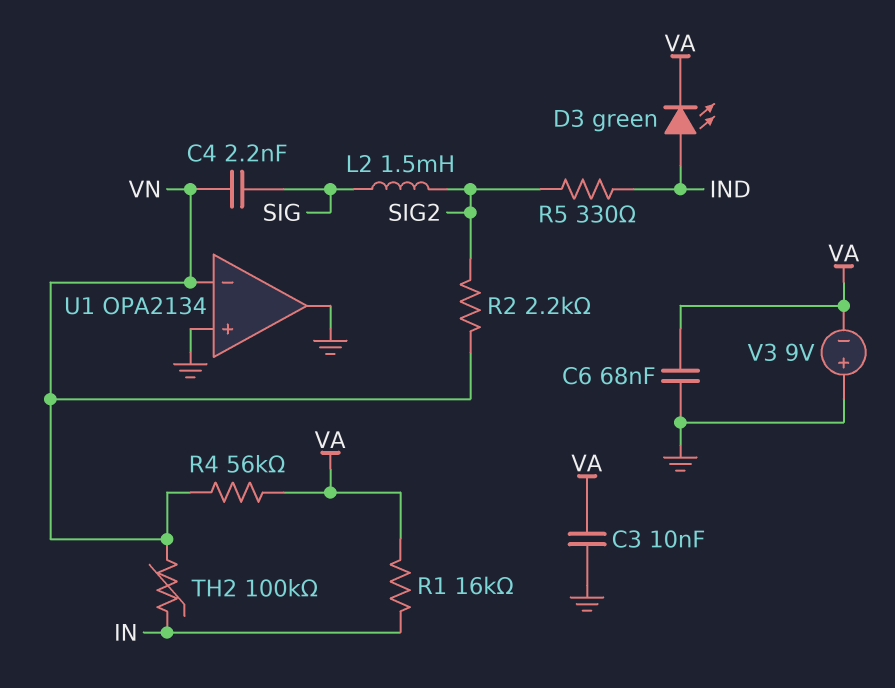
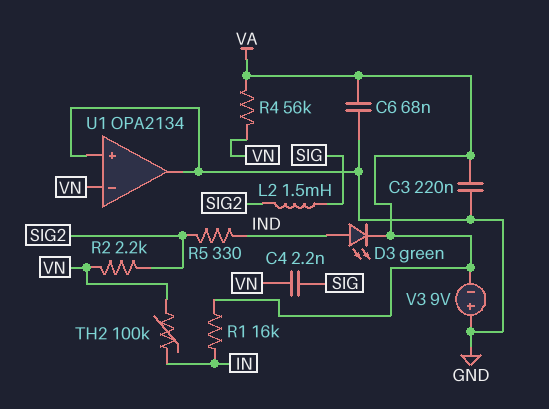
C3: 10nF (GND, VA) -> 220nF (GND, VA)

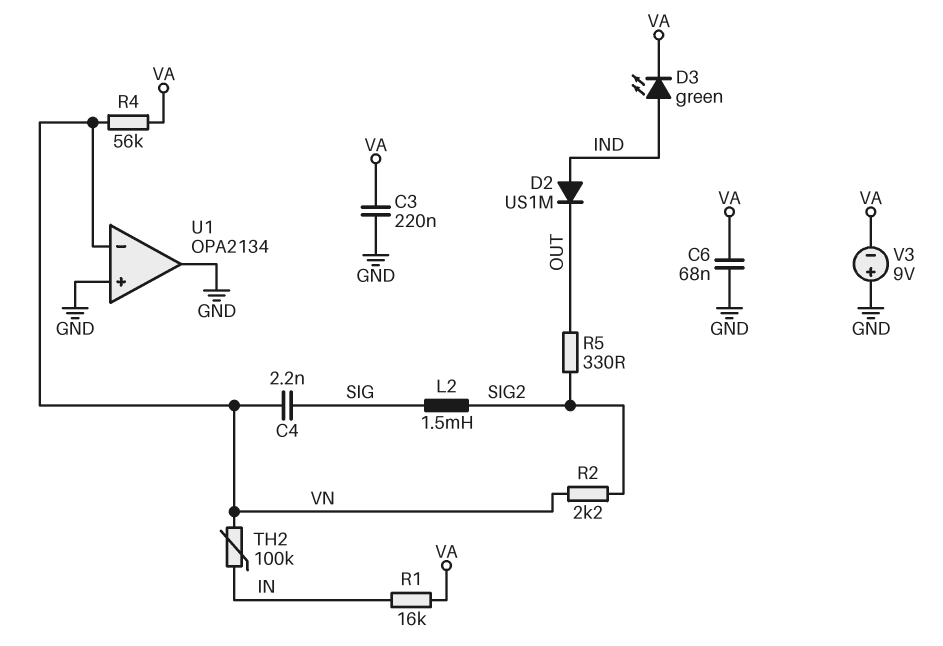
D2: none -> diode US1M (A IND, K OUT)
R5: 330 (IND, SIG2) -> 330 (OUT, SIG2)

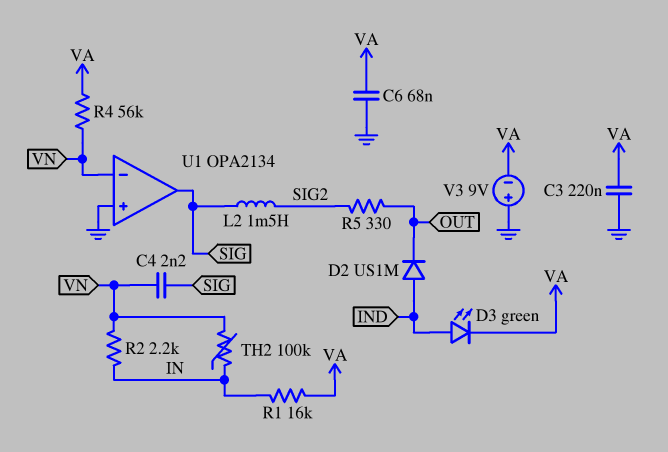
R2: 2.2k (SIG2, VN) -> 2.2k (IN, VN)
U1 pin out: GND -> SIG

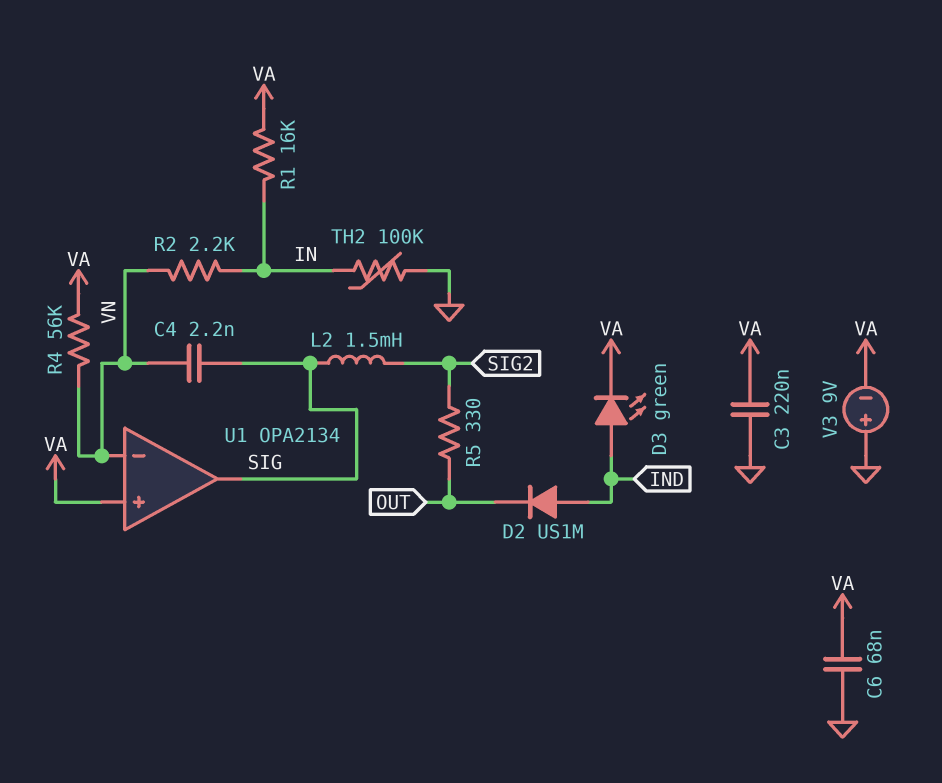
TH2: 100k (IN, VN) -> 100k (GND, IN)
U1 pin in+: GND -> VA

